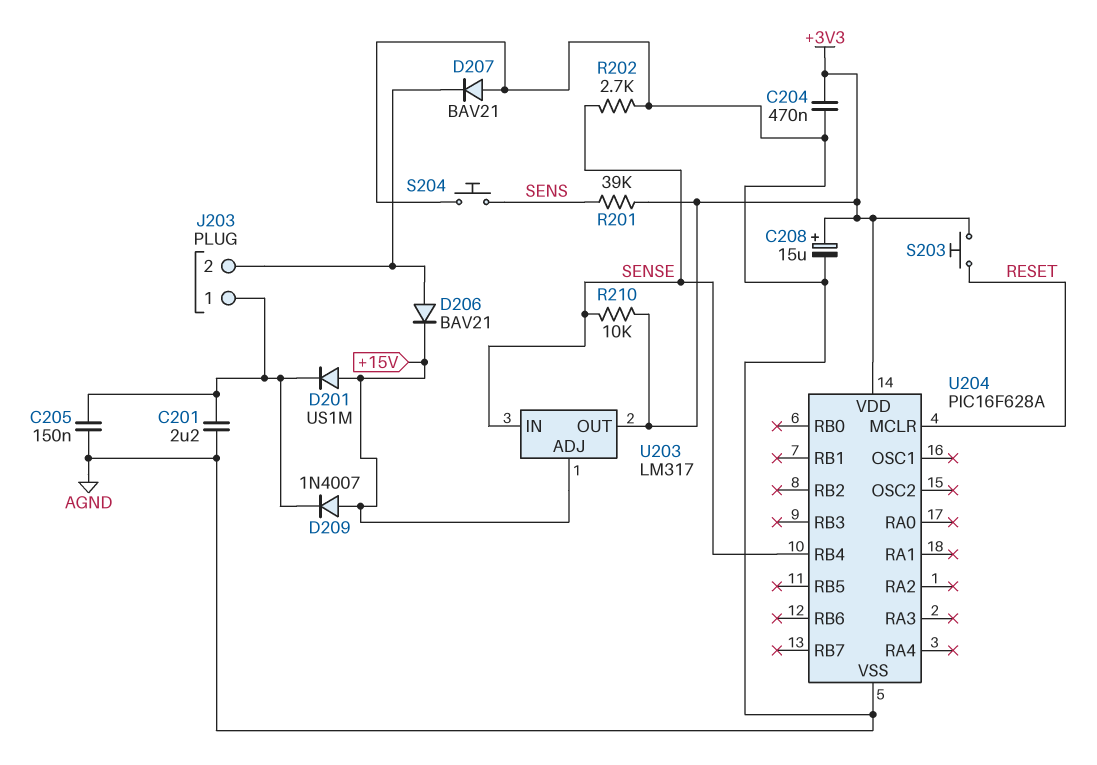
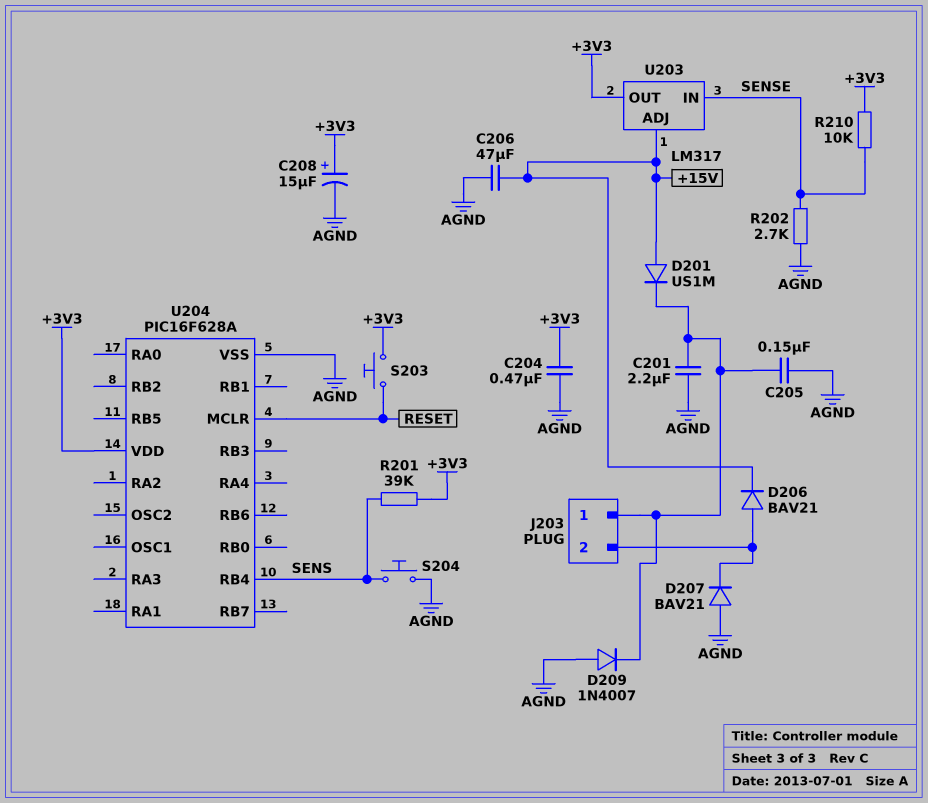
C206: none -> 47uF (+15V, AGND)
D209: diode 1N4007 (A +15V, K J203/1) -> diode 1N4007 (A AGND, K J203/1)
U204 pin RB4: SENSE -> SENS

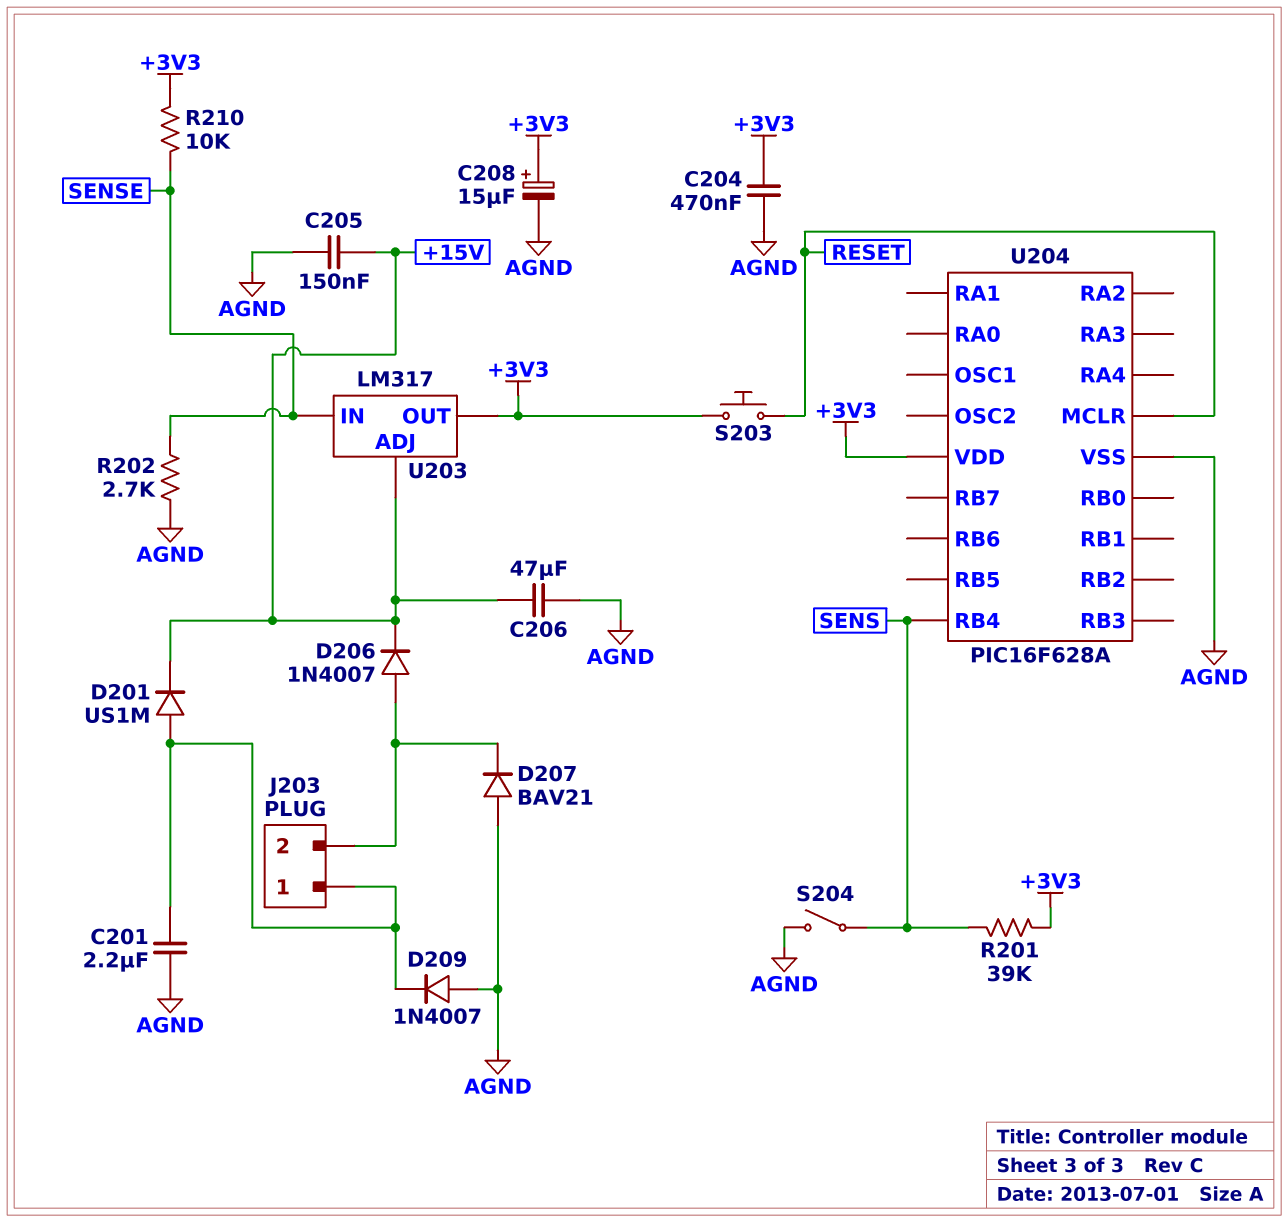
C205: 150nF (AGND, J203/1) -> 150nF (+15V, AGND)
D201: diode US1M (A +15V, K J203/1) -> diode US1M (A J203/1, K +15V)
D206: diode BAV21 (A J203/2, K +15V) -> diode 1N4007 (A J203/2, K +15V)
S204: button (AGND, SENS) -> switch (AGND, SENS)

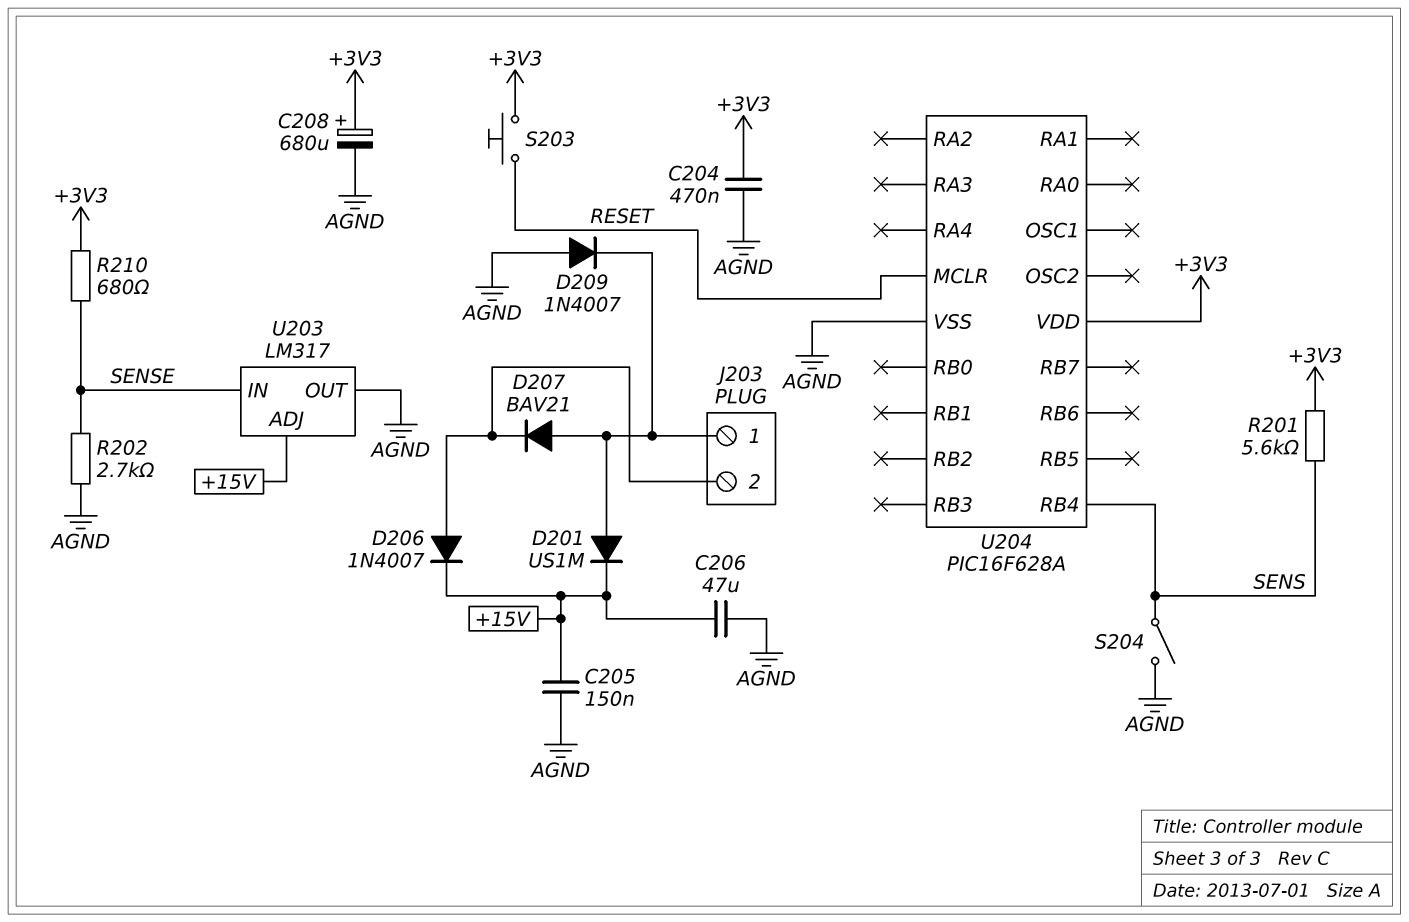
C201: 2.2uF (AGND, J203/1) -> none
C208: 15uF (plus +3V3, minus AGND) -> 680uF (plus +3V3, minus AGND)
D207: diode BAV21 (A AGND, K J203/2) -> diode BAV21 (A J203/1, K J203/2)
R201: 39k (+3V3, SENS) -> 5.6k (+3V3, SENS)
R210: 10k (+3V3, SENSE) -> 680 (+3V3, SENSE)
U203 pin OUT: +3V3 -> AGND

